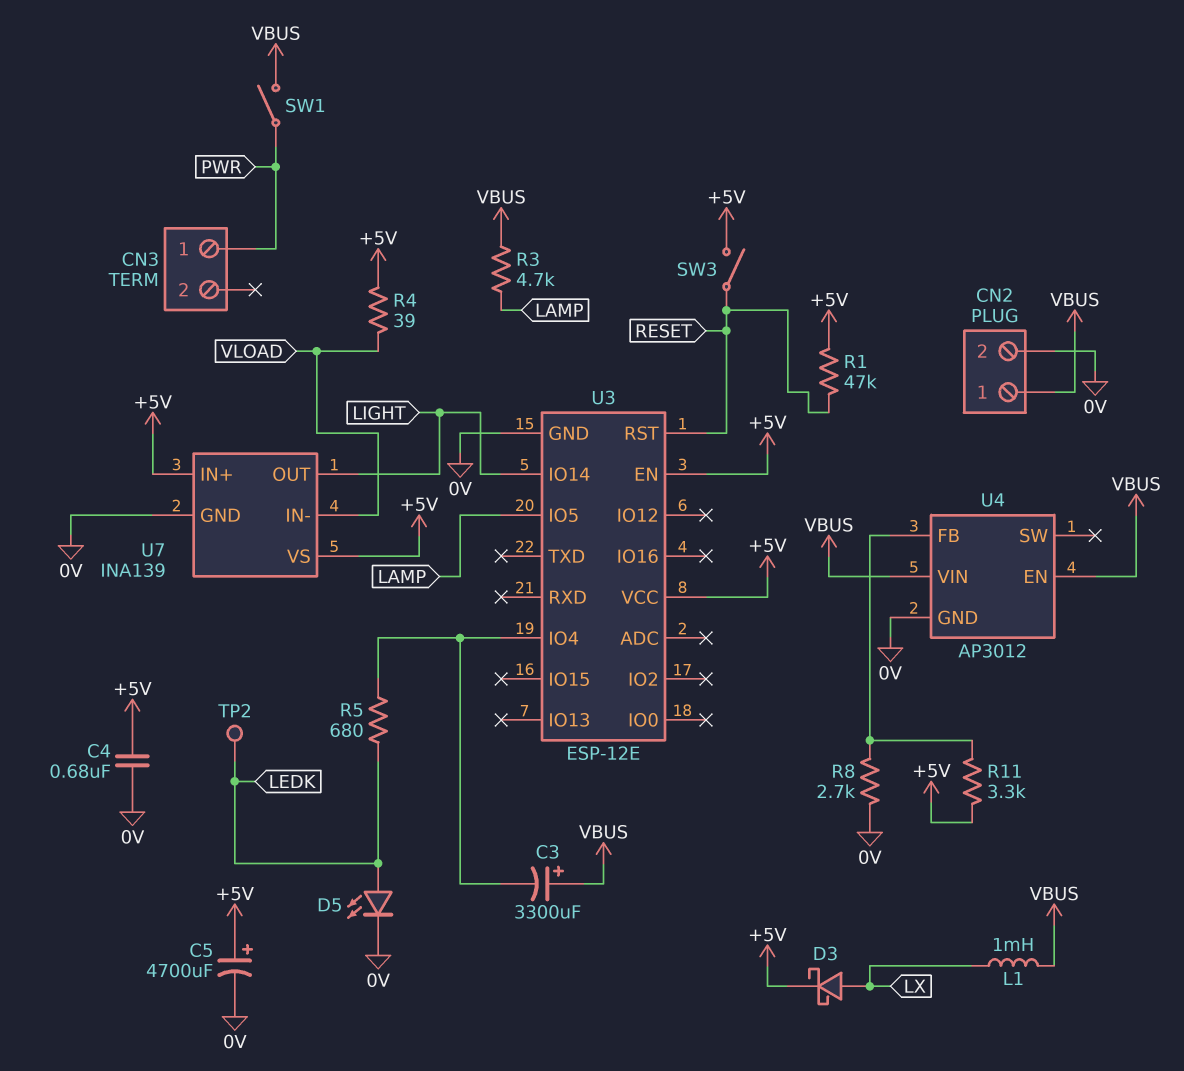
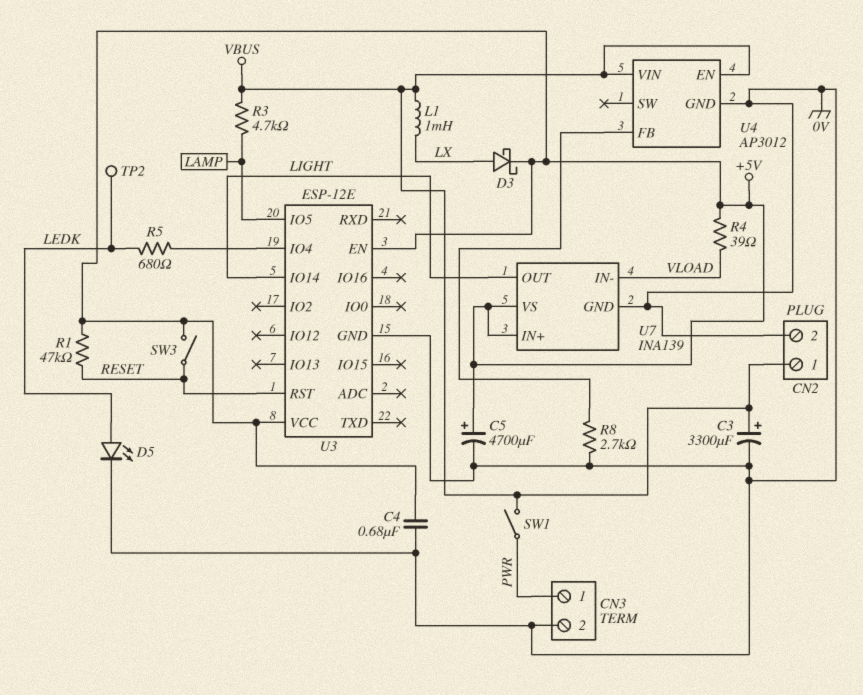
C3: 3300uF (plus VBUS, minus U3/IO4) -> 3300uF (plus VBUS, minus 0V)
CN3 pin 2: none -> 0V
R11: 3.3k (+5V, U4/FB) -> none

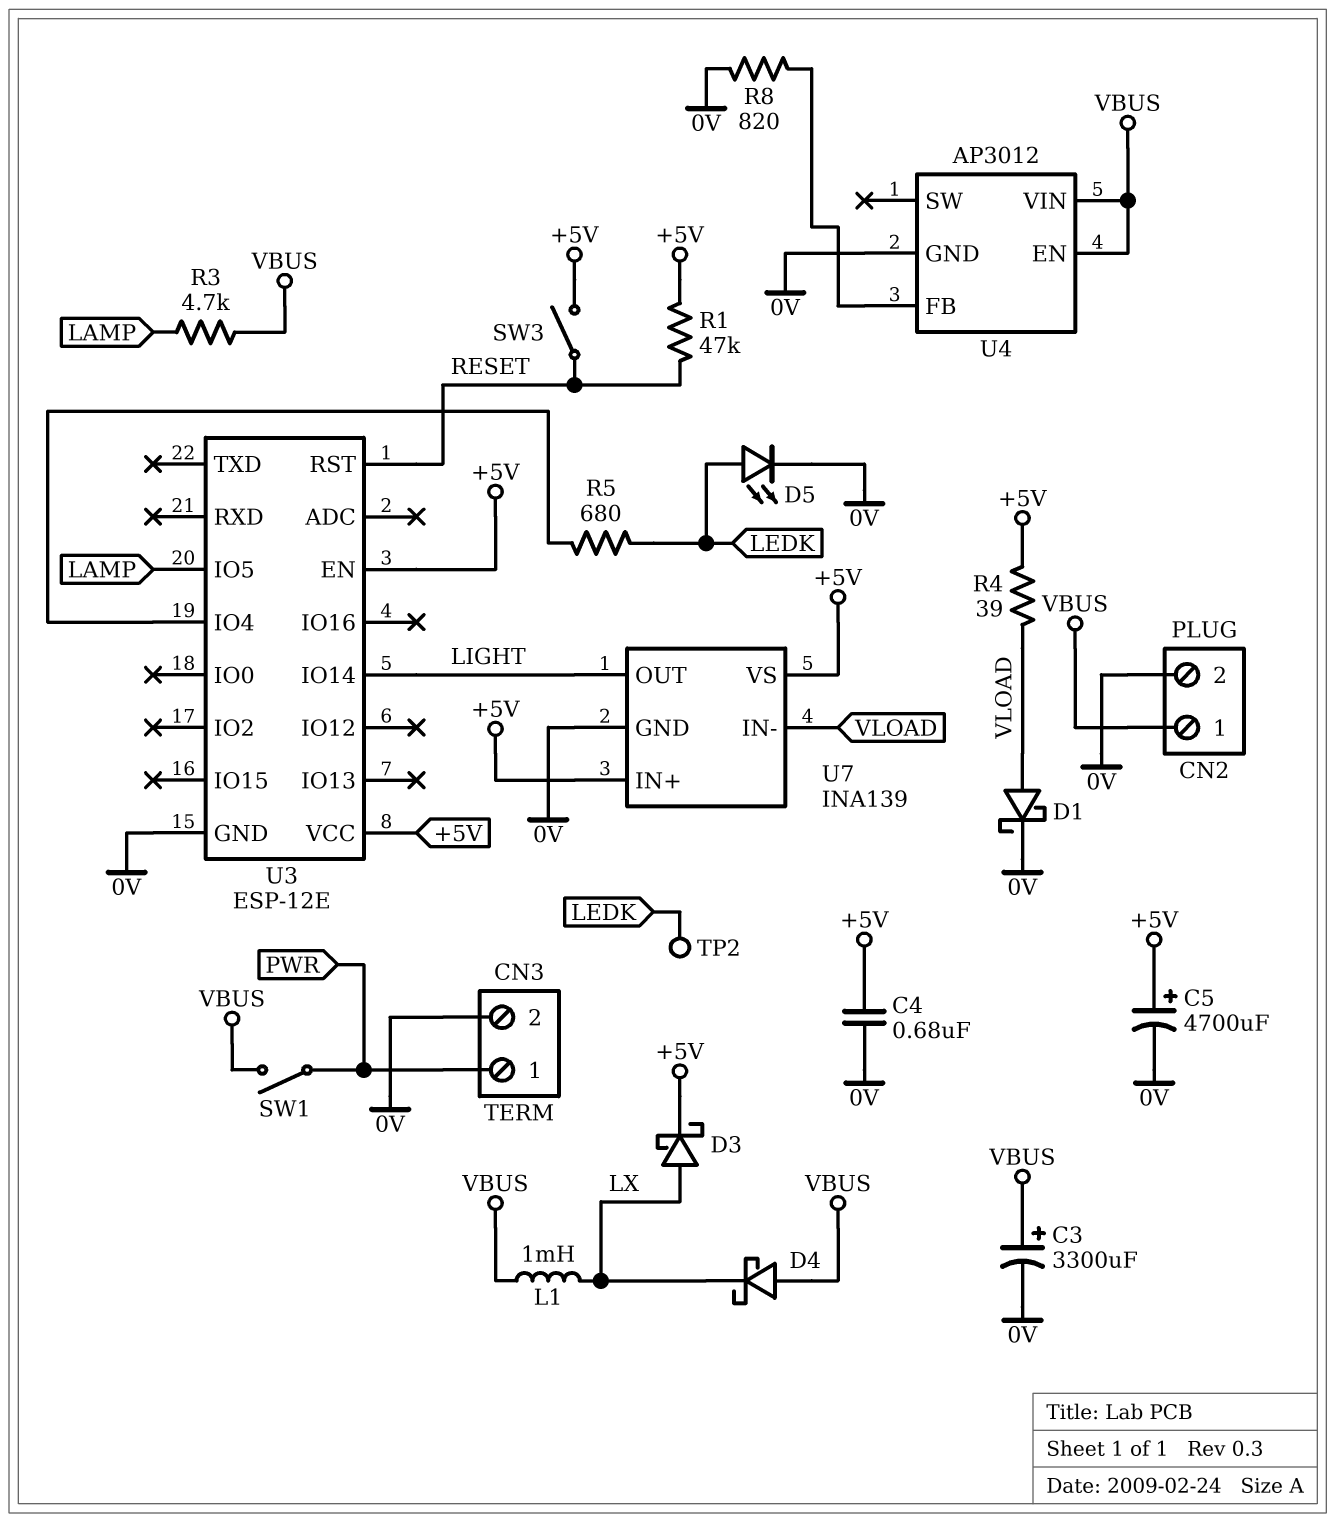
D1: none -> schottky (A VLOAD, K 0V)
D4: none -> schottky (A VBUS, K LX)
R8: 2.7k (0V, U4/FB) -> 820 (0V, U4/FB)

